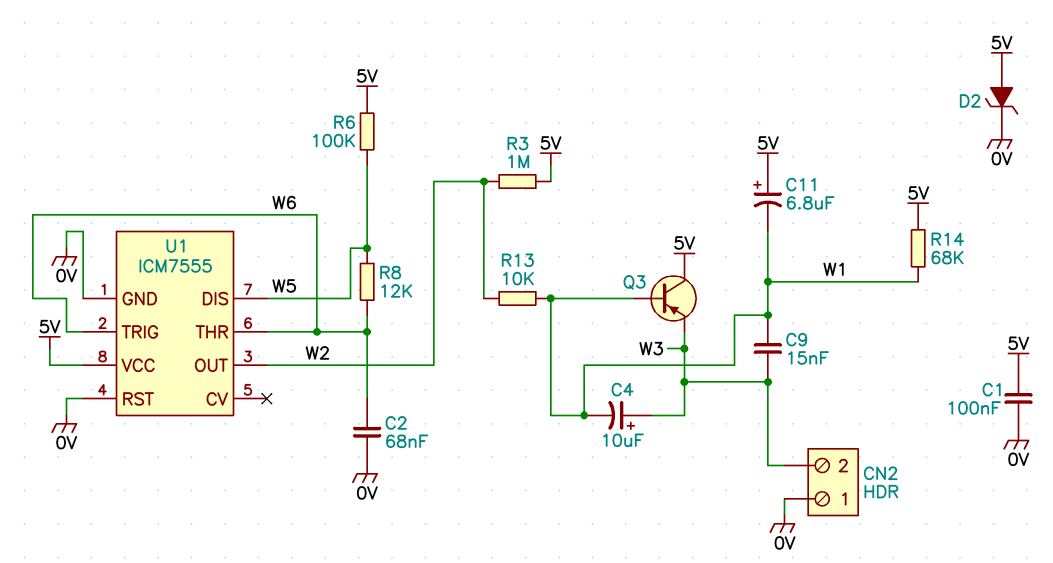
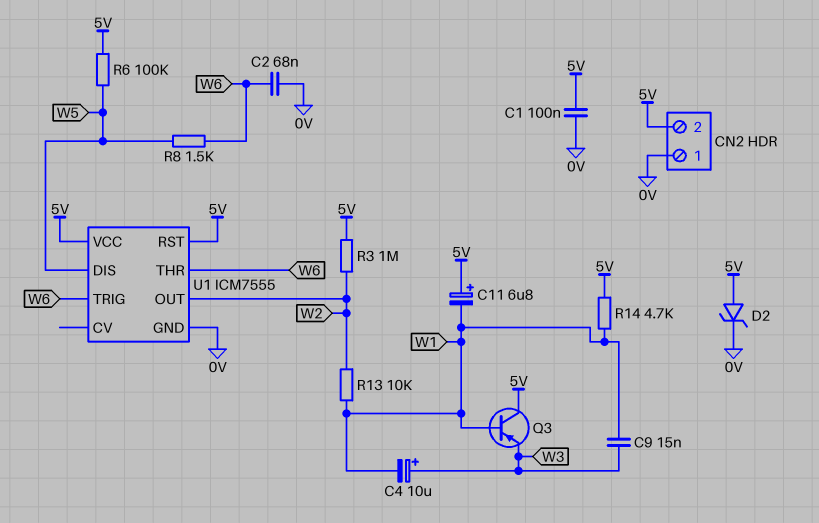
CN2 pin 2: W3 -> 5V
R8: 12k (W5, W6) -> 1.5k (W5, W6)
R14: 68k (5V, W1) -> 4.7k (5V, W1)
U1 pin RST: 0V -> 5V

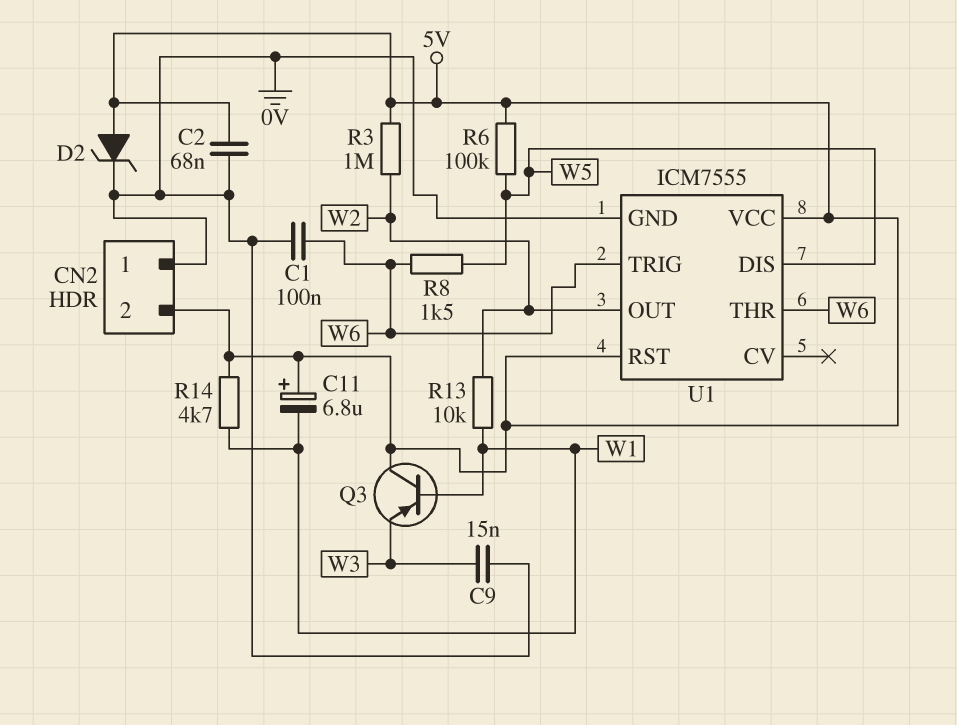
C1: 100nF (0V, 5V) -> 100nF (0V, W6)
C2: 68nF (0V, W6) -> 68nF (0V, 5V)
C4: 10uF (plus W3, minus W1) -> none
C9: 15nF (W1, W3) -> 15nF (0V, W3)

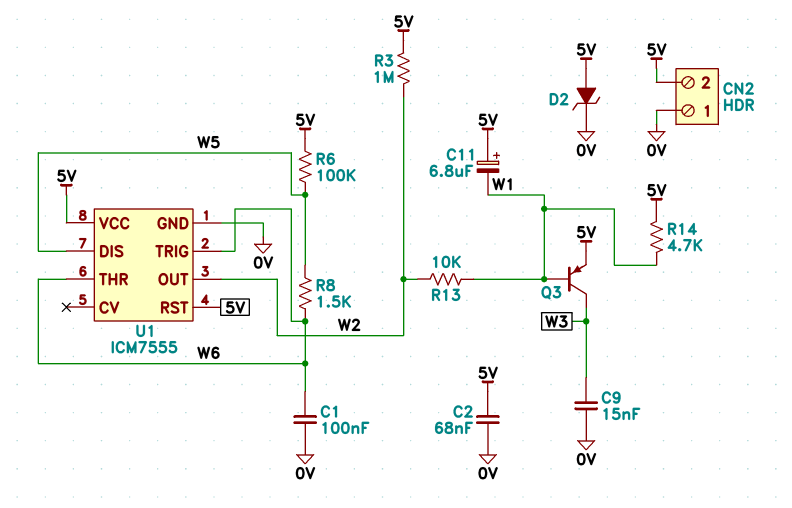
Q3: PNP (B W1, C 5V, E W3) -> PNP (B W1, C W3, E 5V)

